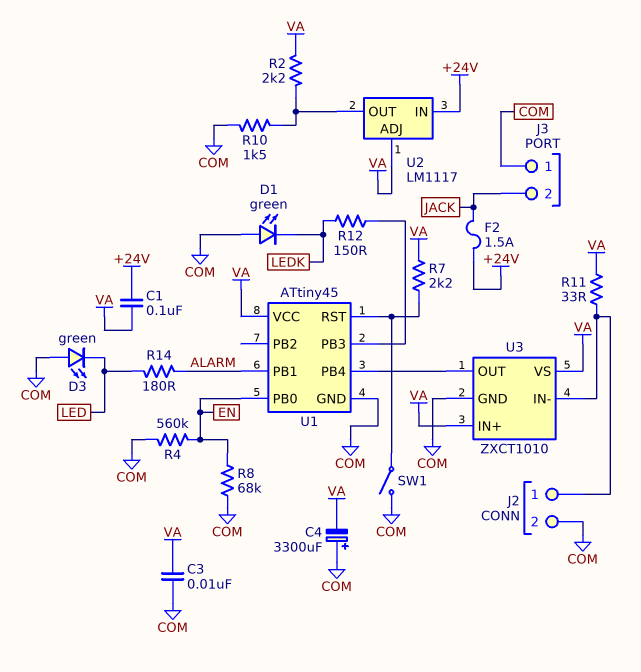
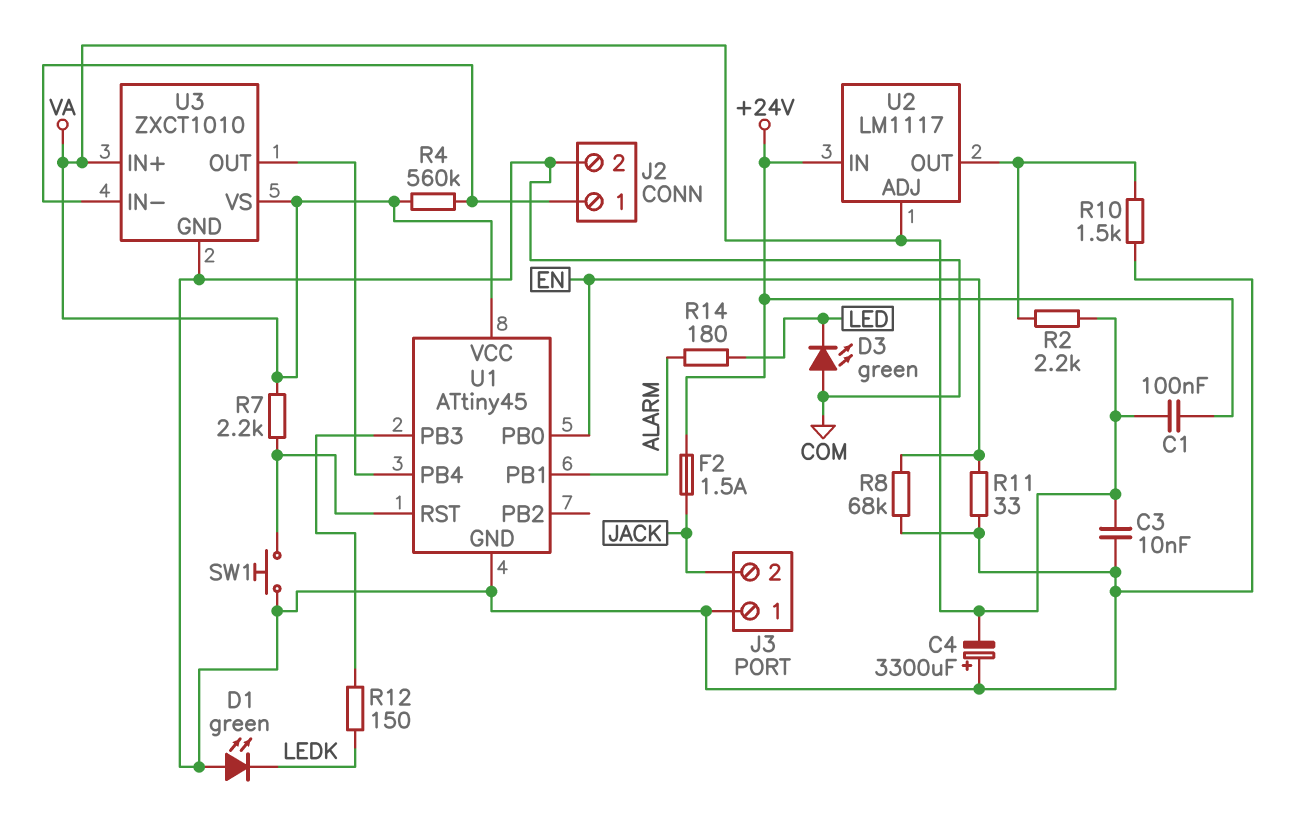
R4: 560k (COM, EN) -> 560k (J2/1, VA)
R11: 33 (J2/1, VA) -> 33 (COM, EN)
SW1: switch (COM, U1/RST) -> button (COM, U1/RST)

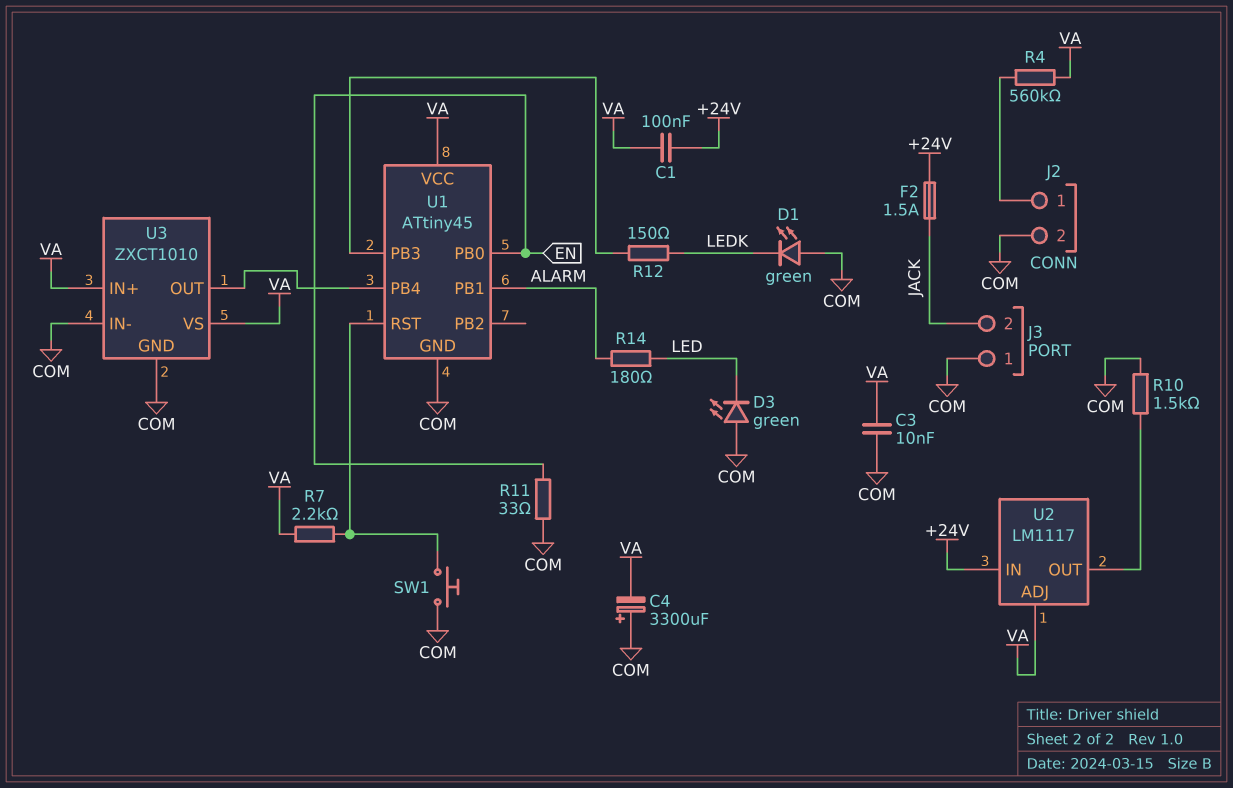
R2: 2.2k (U2/OUT, VA) -> none
R8: 68k (COM, EN) -> none
U3 pin IN-: J2/1 -> COM

